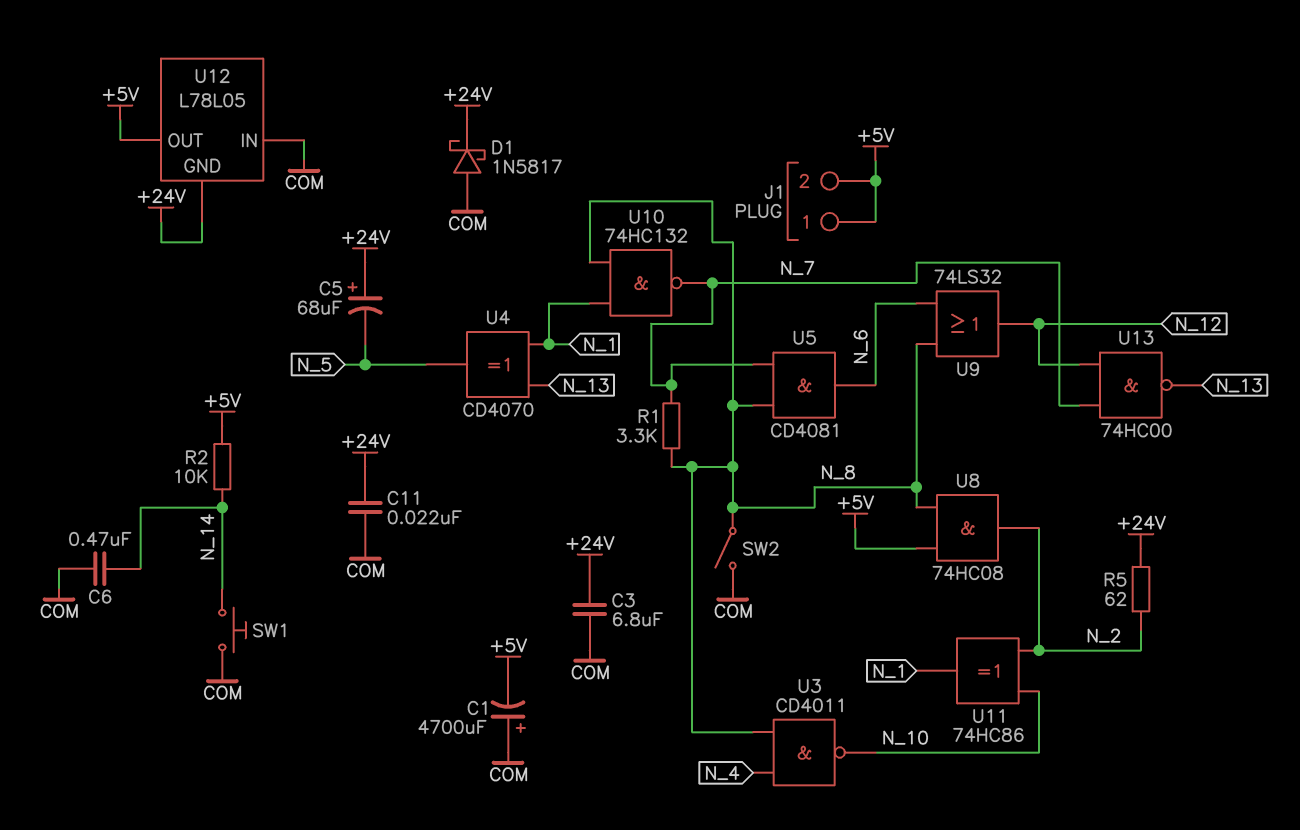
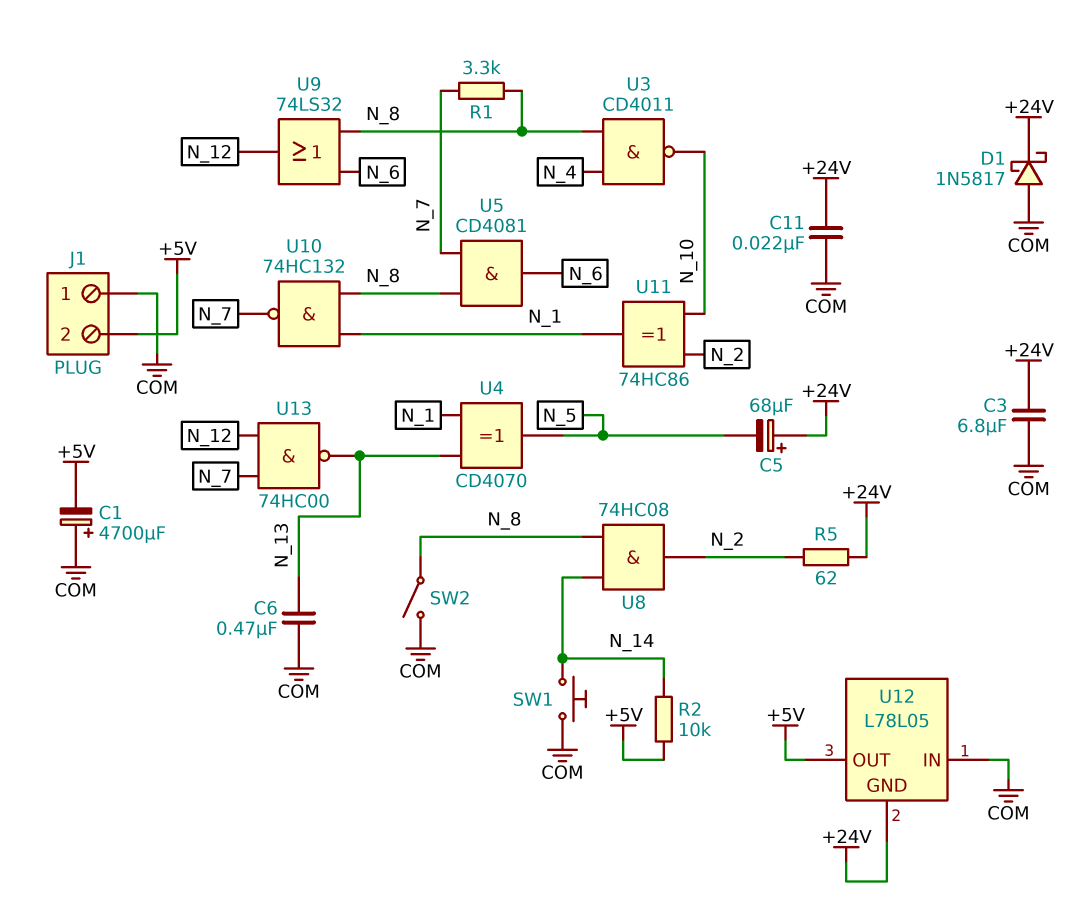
C6: 470nF (COM, N_14) -> 470nF (COM, N_13)
J1 pin 1: +5V -> COM
U8: AND 74HC08 (in +5V, in N_8, out N_2) -> AND 74HC08 (in N_8, in N_14, out N_2)

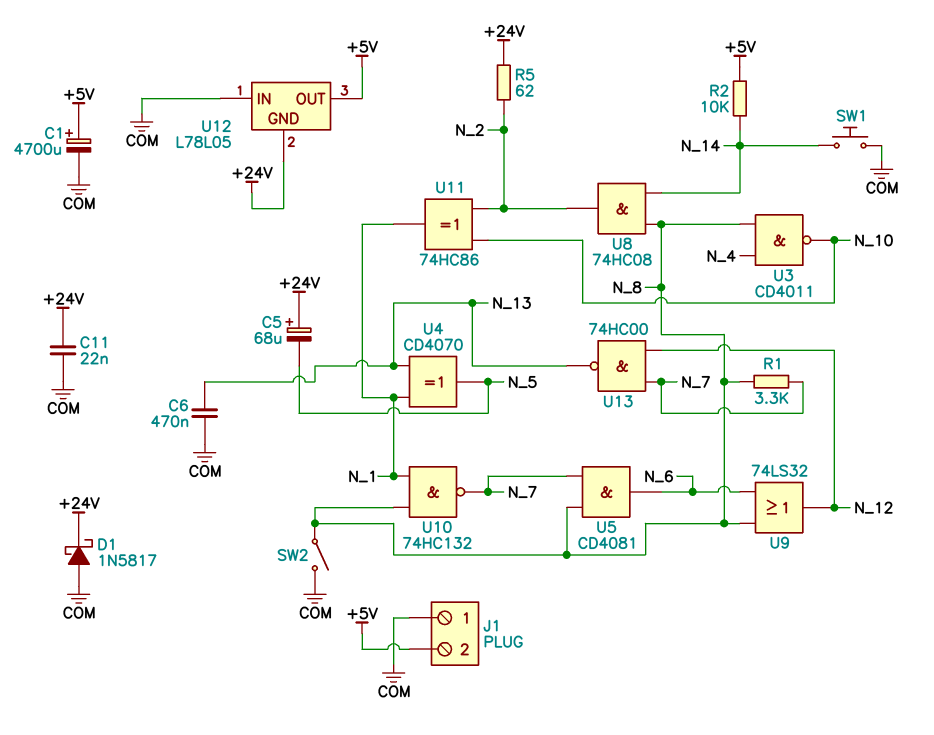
C1: 4700uF (plus COM, minus +5V) -> 4700uF (plus +5V, minus COM)
C3: 6.8uF (+24V, COM) -> none

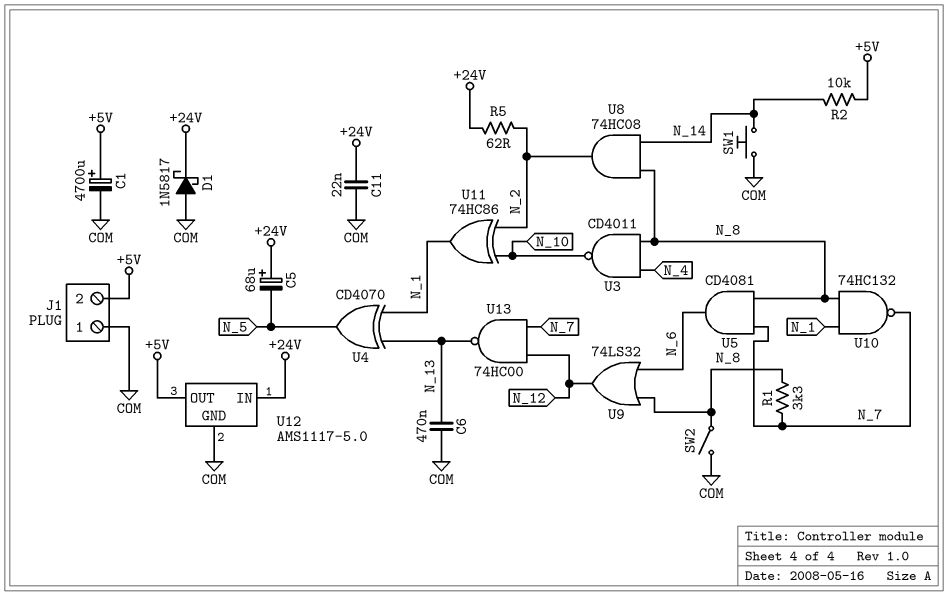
U12: L78L05 -> AMS1117-5.0
U12 pin GND: +24V -> COM
U12 pin IN: COM -> +24V

